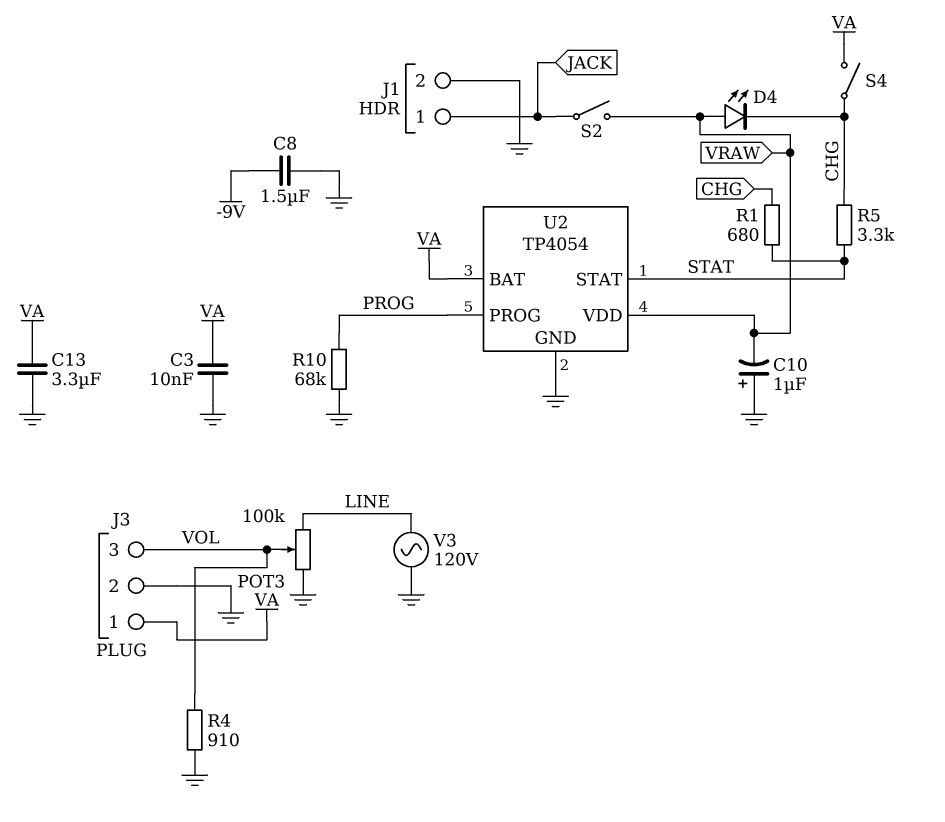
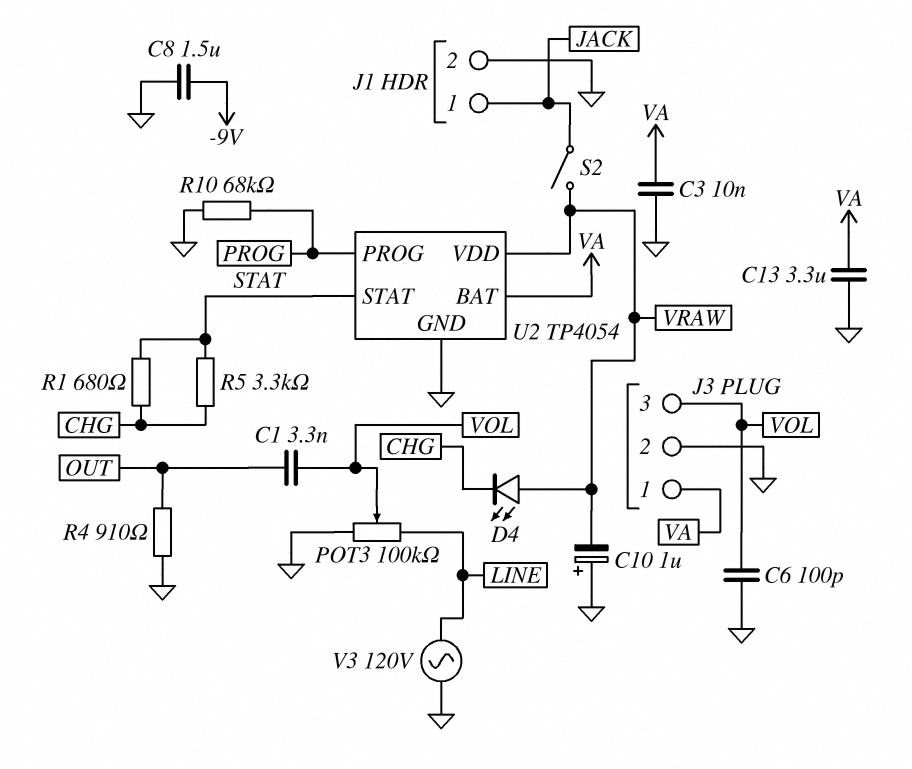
C1: none -> 3.3nF (OUT, VOL)
C6: none -> 100pF (GND, VOL)
R4: 910 (GND, VOL) -> 910 (GND, OUT)
S4: switch (CHG, VA) -> none

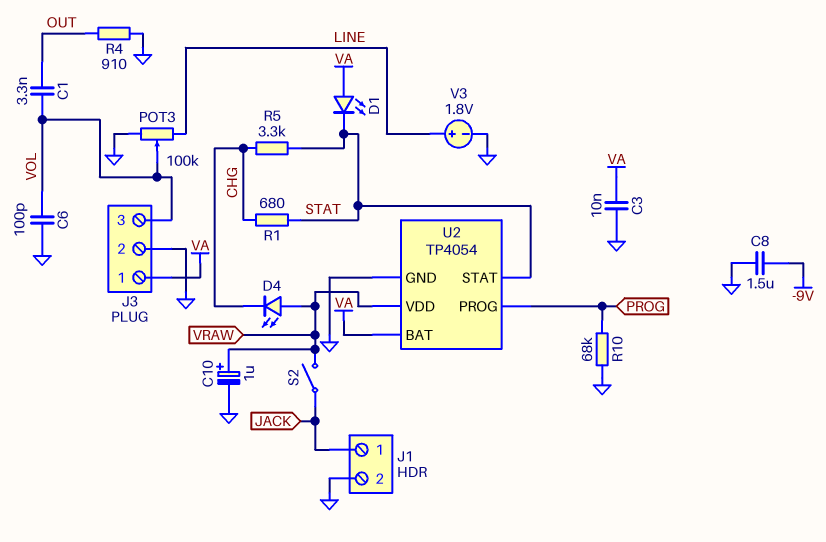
C10: 1uF (plus GND, minus VRAW) -> 1uF (plus VRAW, minus GND)
C13: 3.3uF (GND, VA) -> none
D1: none -> LED (A VA, K STAT)
V3: AC 120V (GND, LINE) -> 1.8V (plus LINE, minus GND)

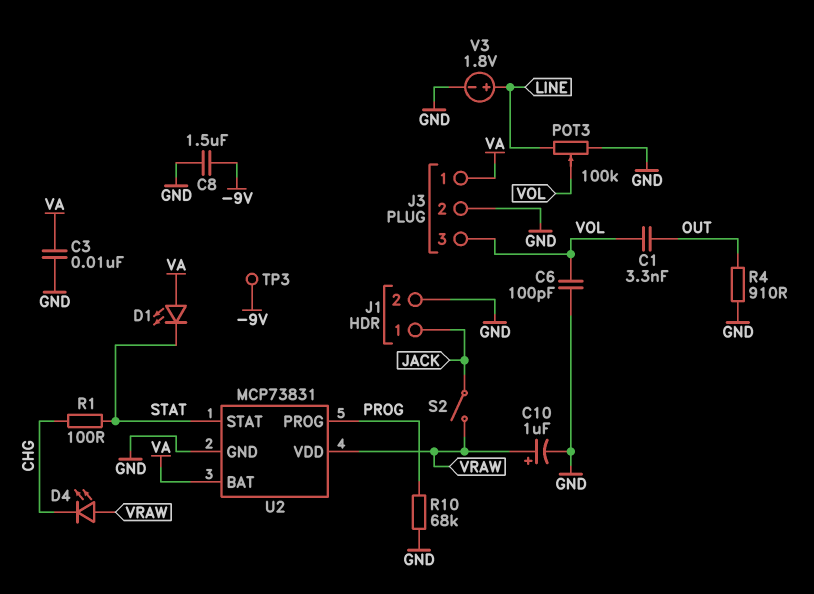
R1: 680 (CHG, STAT) -> 100 (CHG, STAT)
R5: 3.3k (CHG, STAT) -> none
TP3: none -> test point (-9V)
U2: TP4054 -> MCP73831

